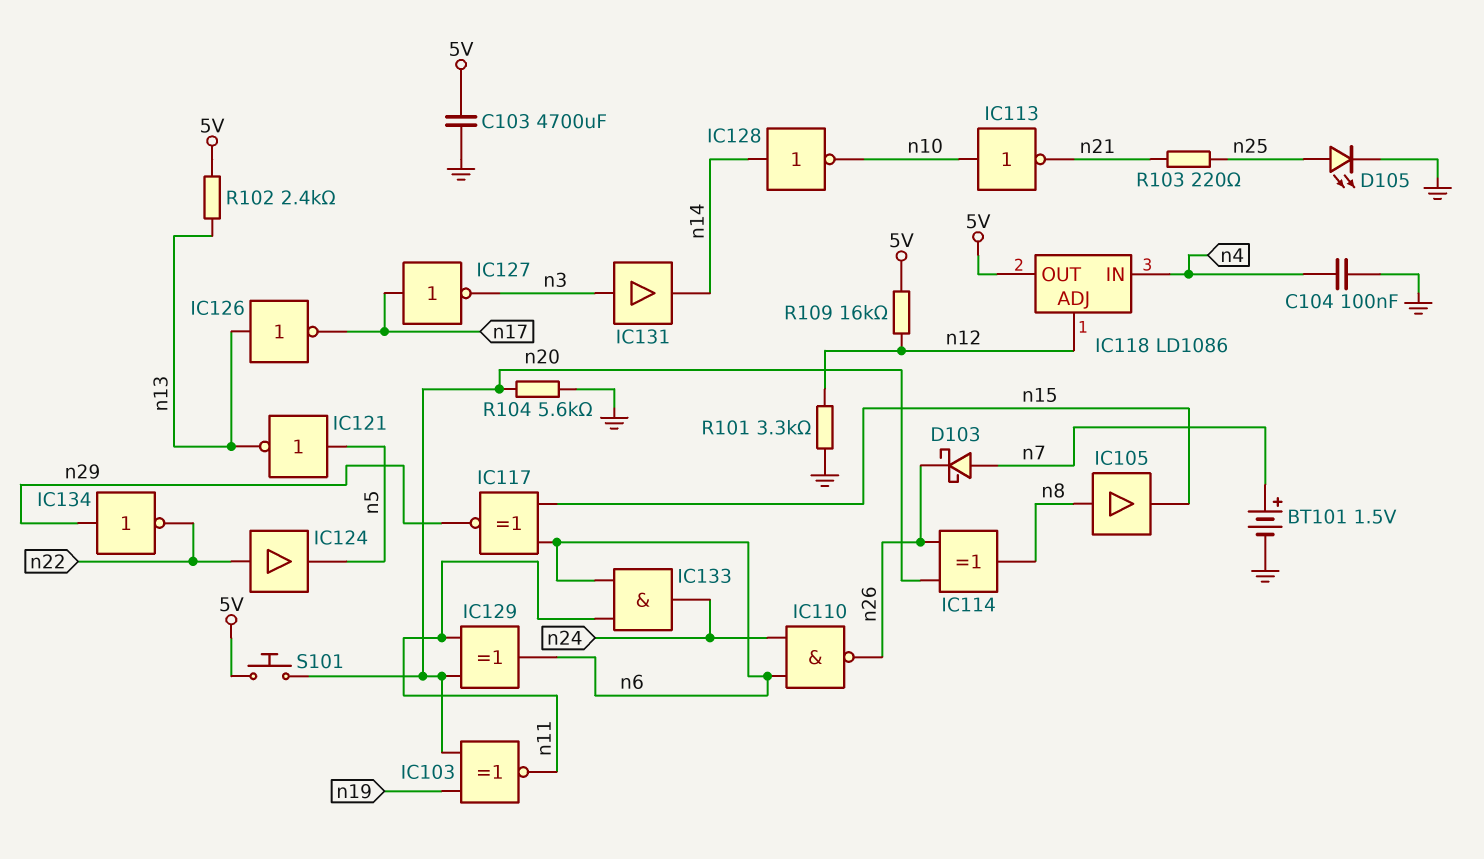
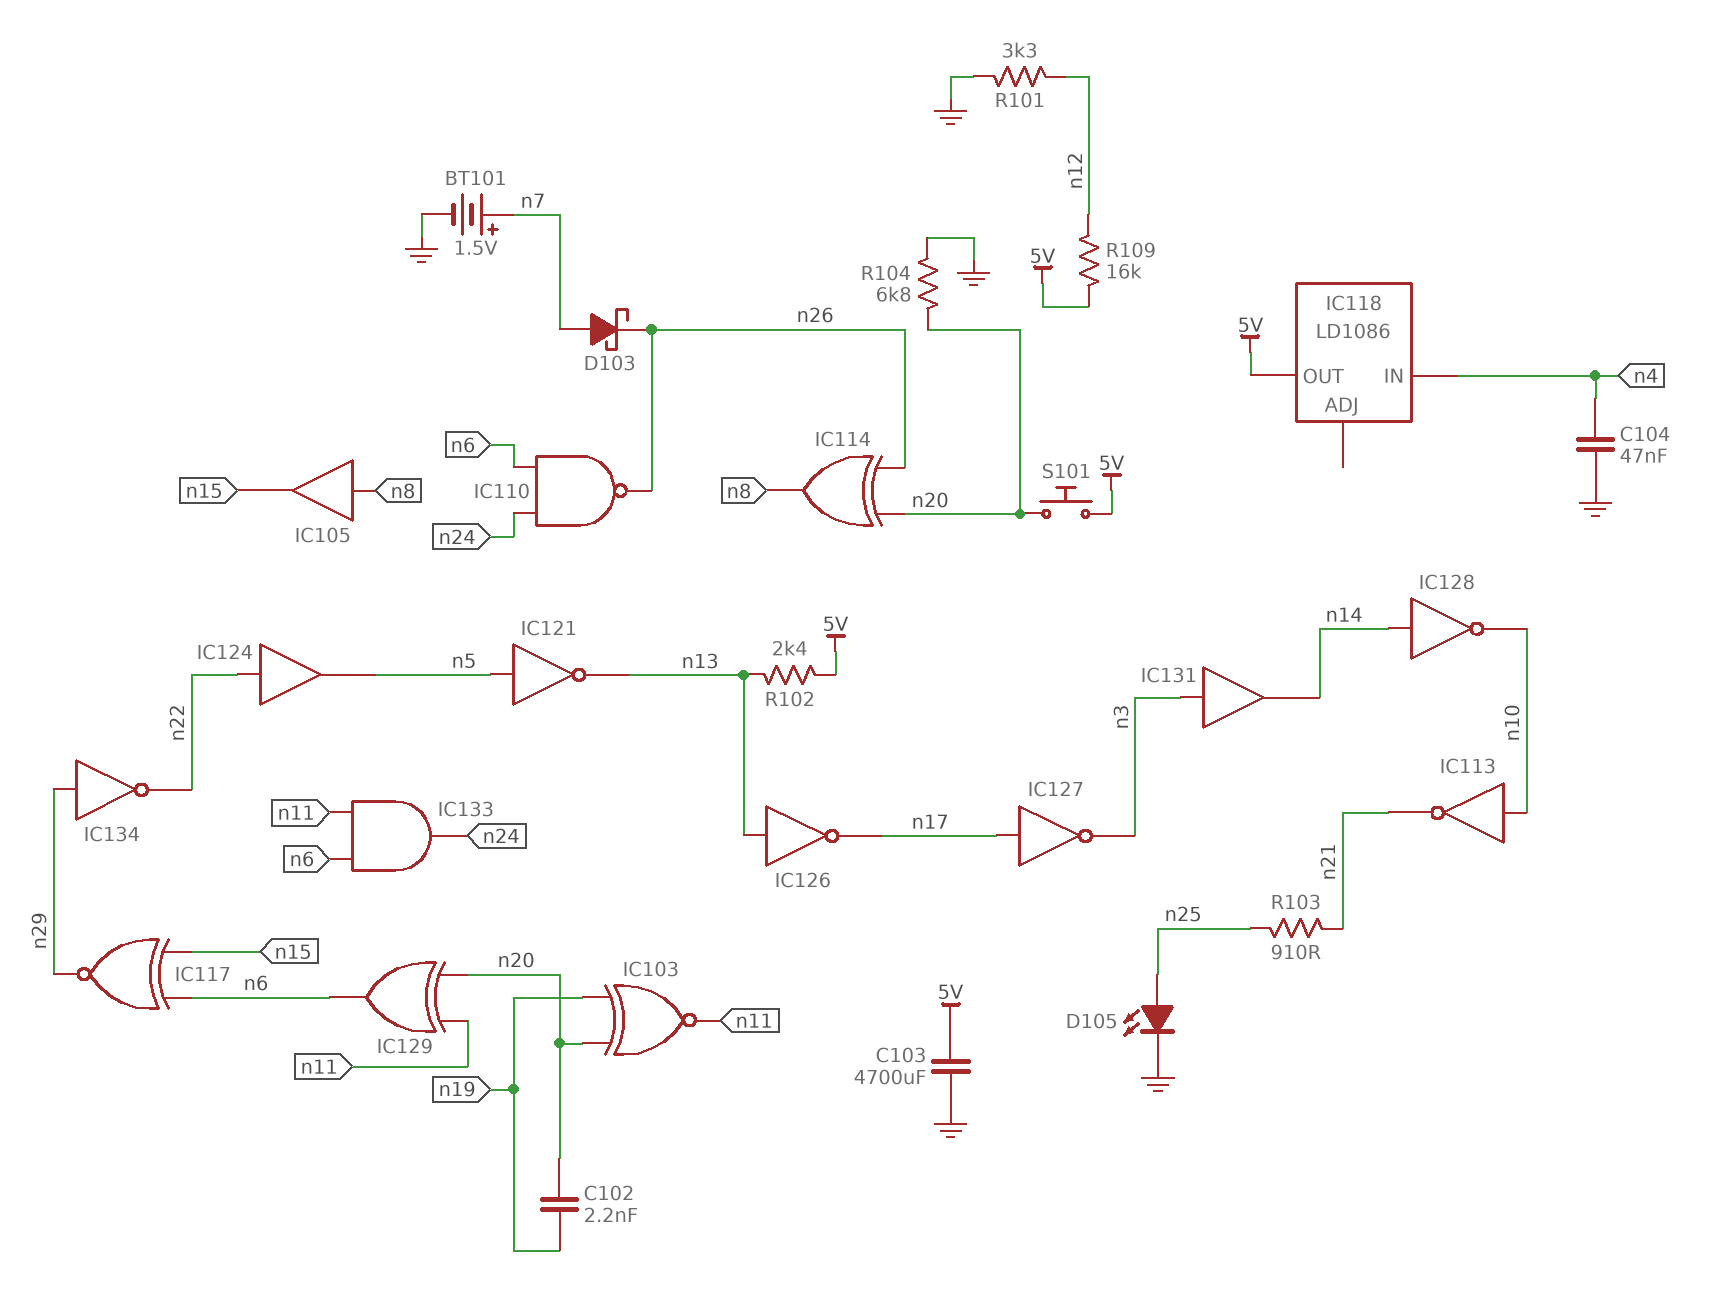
C102: none -> 2.2nF (n19, n20)
C104: 100nF (GND, n4) -> 47nF (GND, n4)
IC118 pin ADJ: n12 -> none
R103: 220 (n21, n25) -> 910 (n21, n25)
R104: 5.6k (GND, n20) -> 6.8k (GND, n20)

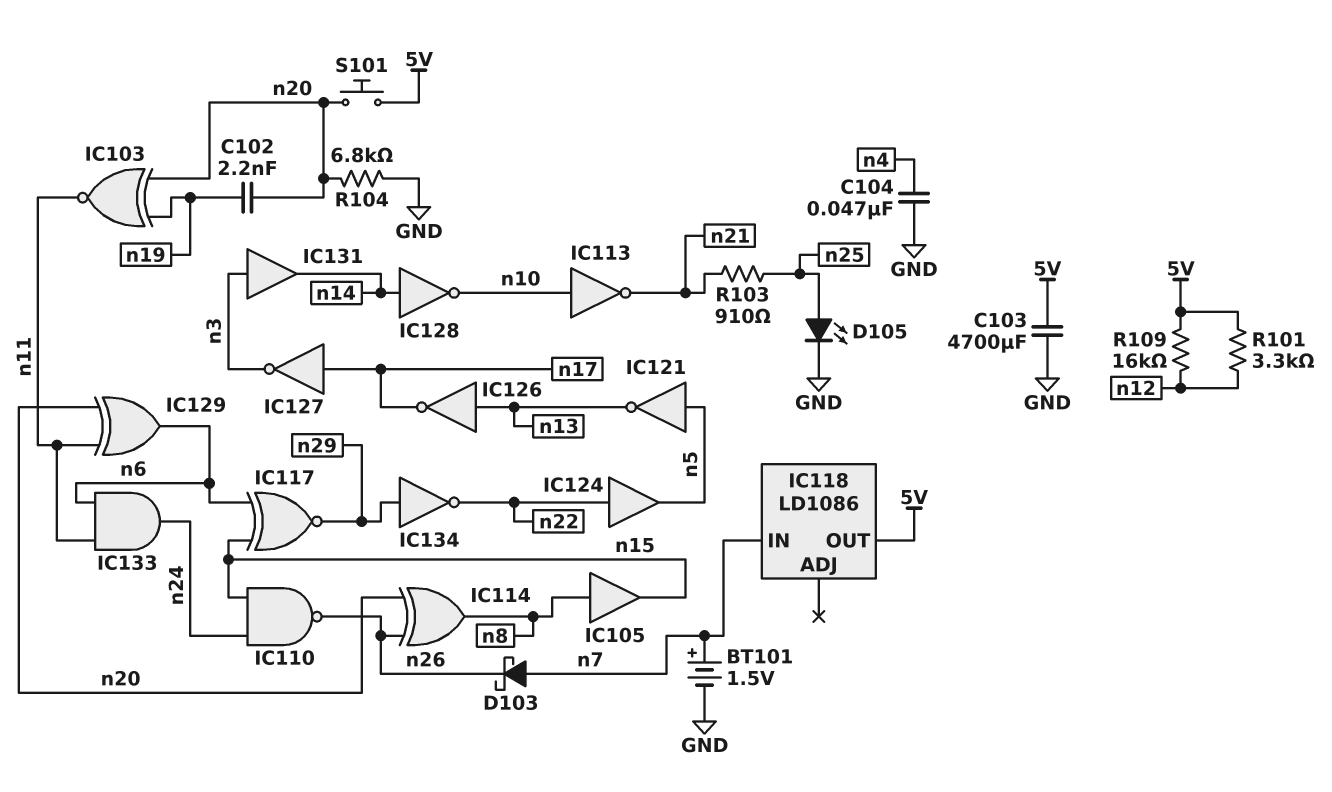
IC110: NAND (in n6, in n24, out n26) -> NAND (in n15, in n24, out n26)
IC118 pin IN: n4 -> n7
R101: 3.3k (GND, n12) -> 3.3k (5V, n12)
R102: 2.4k (5V, n13) -> none

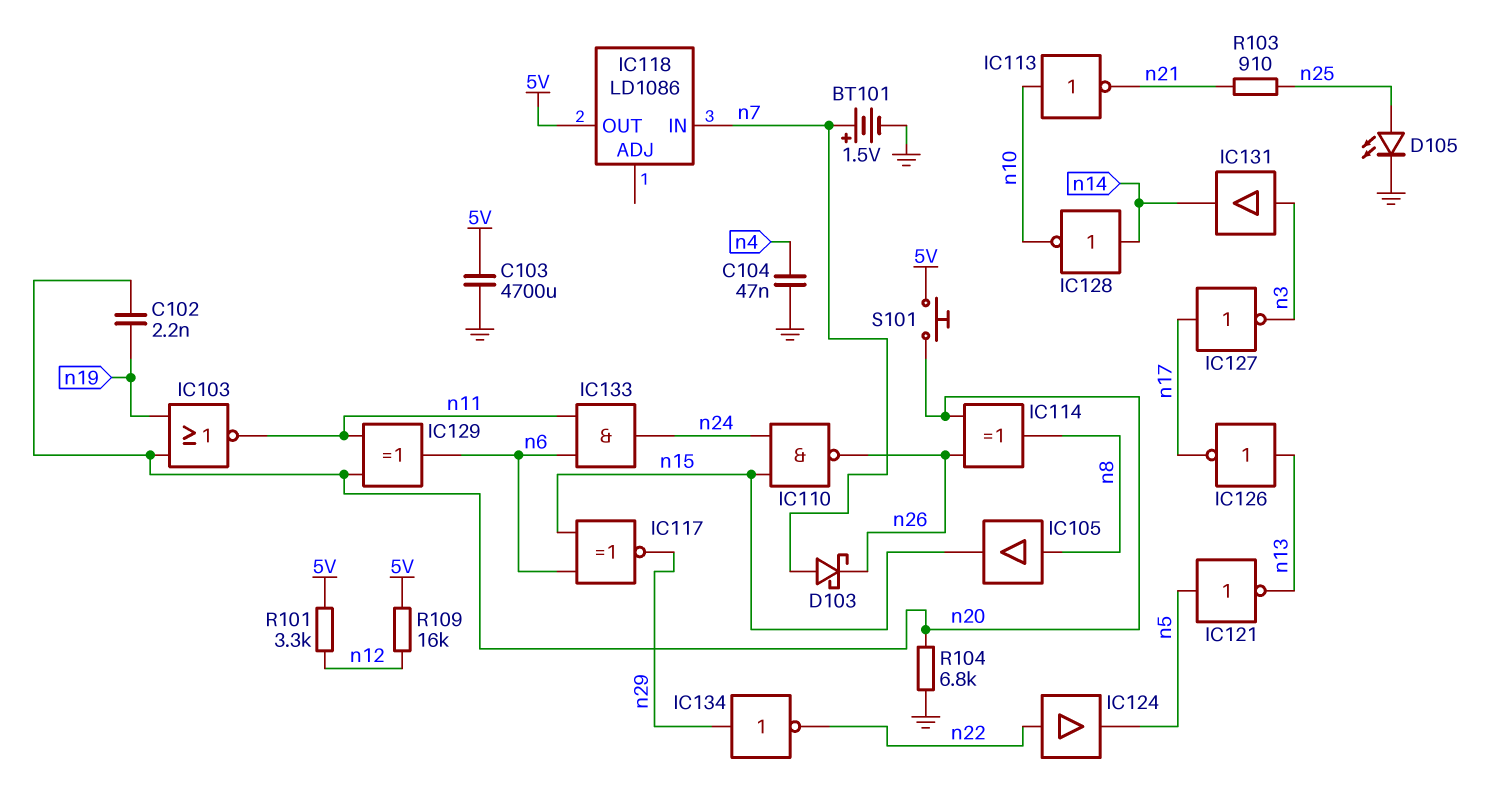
IC103: XNOR (in n19, in n20, out n11) -> NOR (in n19, in n20, out n11)

